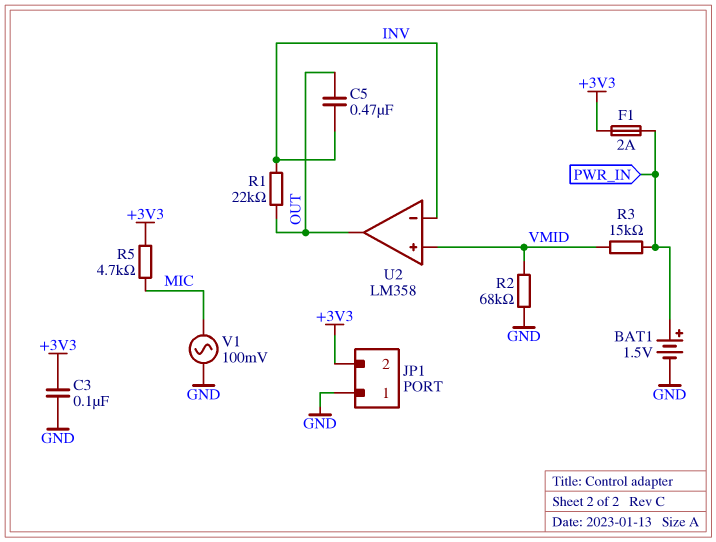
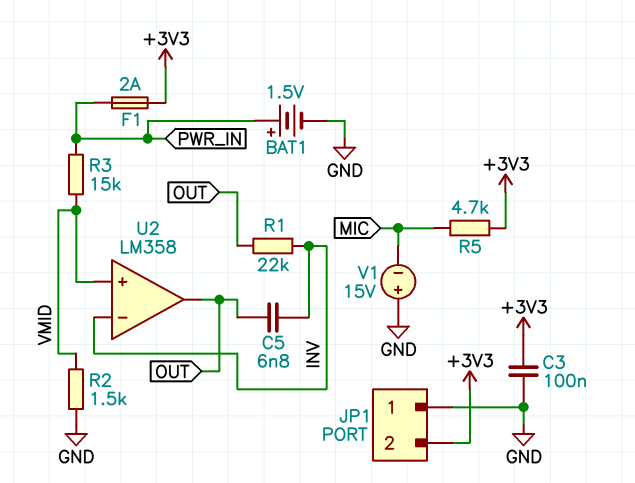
C5: 470nF (INV, OUT) -> 6.8nF (INV, OUT)
R2: 68k (GND, VMID) -> 1.5k (GND, VMID)
V1: AC 100mV (GND, MIC) -> 15V (plus GND, minus MIC)

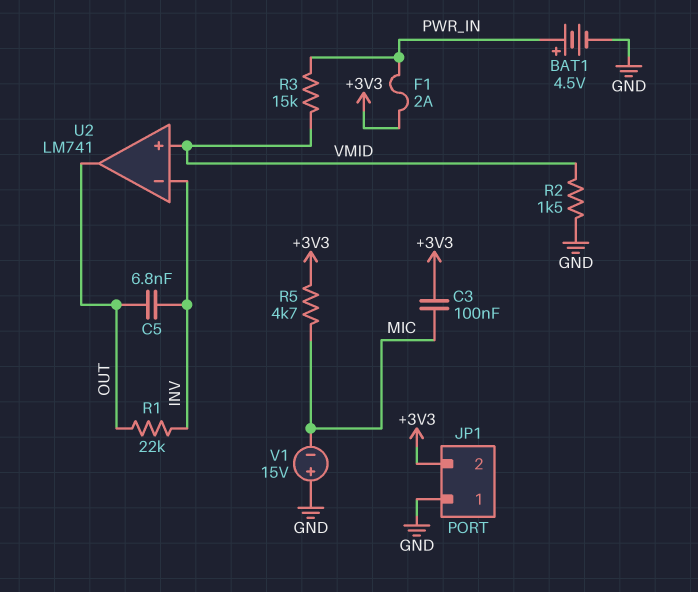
BAT1: 1.5V (plus PWR_IN, minus GND) -> 4.5V (plus PWR_IN, minus GND)
C3: 100nF (+3V3, GND) -> 100nF (+3V3, MIC)
U2: LM358 -> LM741

